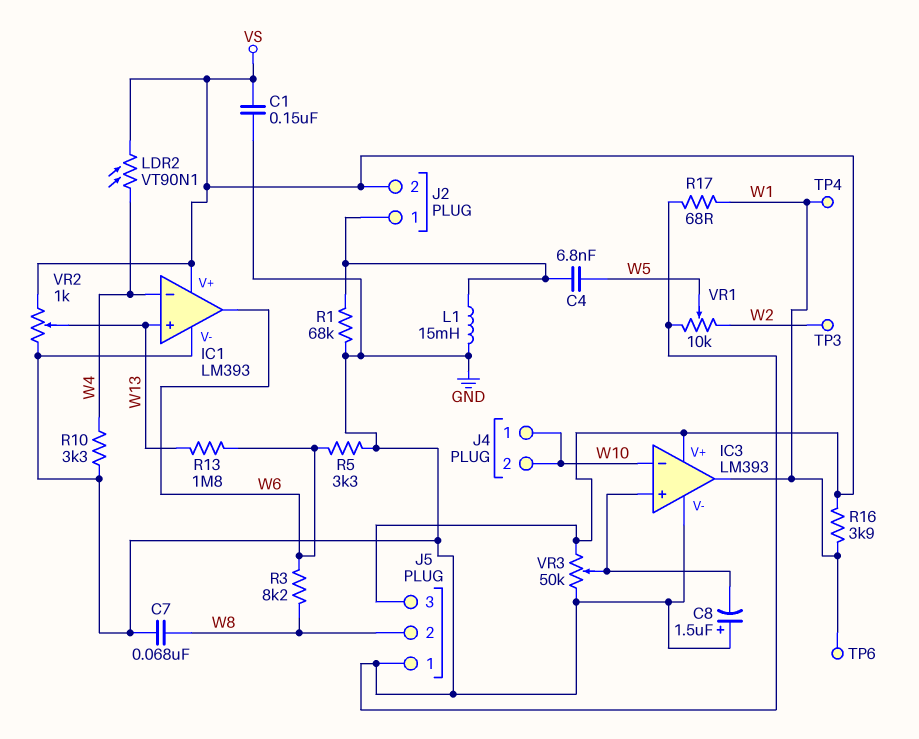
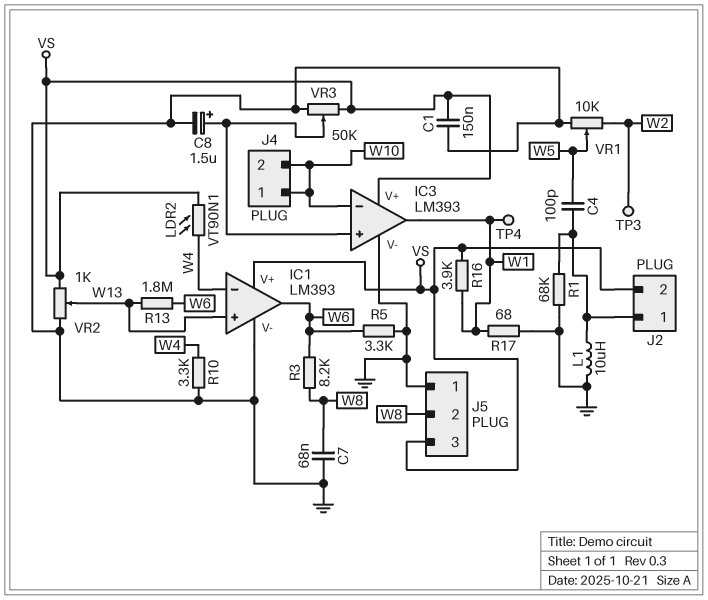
C4: 6.8nF (J2/1, W5) -> 100pF (J2/1, W5)
C8: 1.5uF (plus GND, minus IC3/in+) -> 1.5uF (plus IC3/in+, minus GND)
L1: 15mH (GND, J2/1) -> 10uH (GND, J2/1)
TP6: test point (W1) -> none

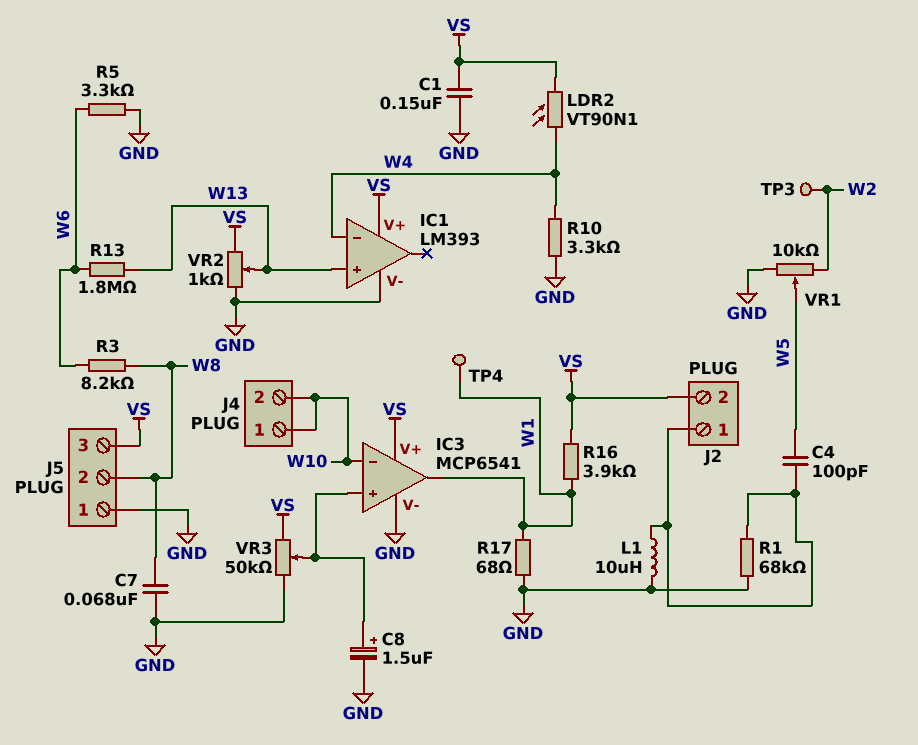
IC1 pin out: W6 -> none
IC3: LM393 -> MCP6541

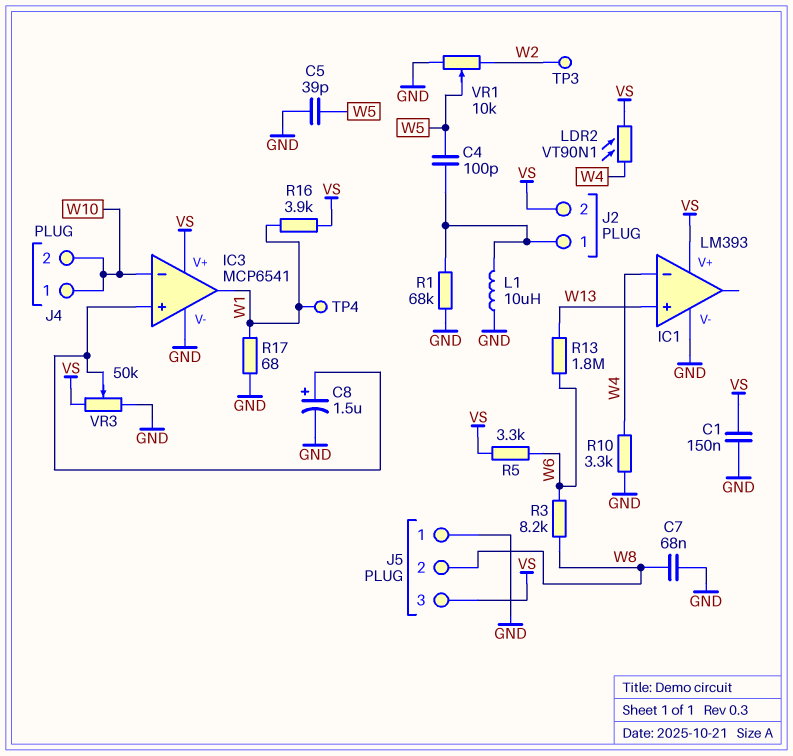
C5: none -> 39pF (GND, W5)
R5: 3.3k (GND, W6) -> 3.3k (VS, W6)
VR2: 1k (GND, VS, wiper W13) -> none

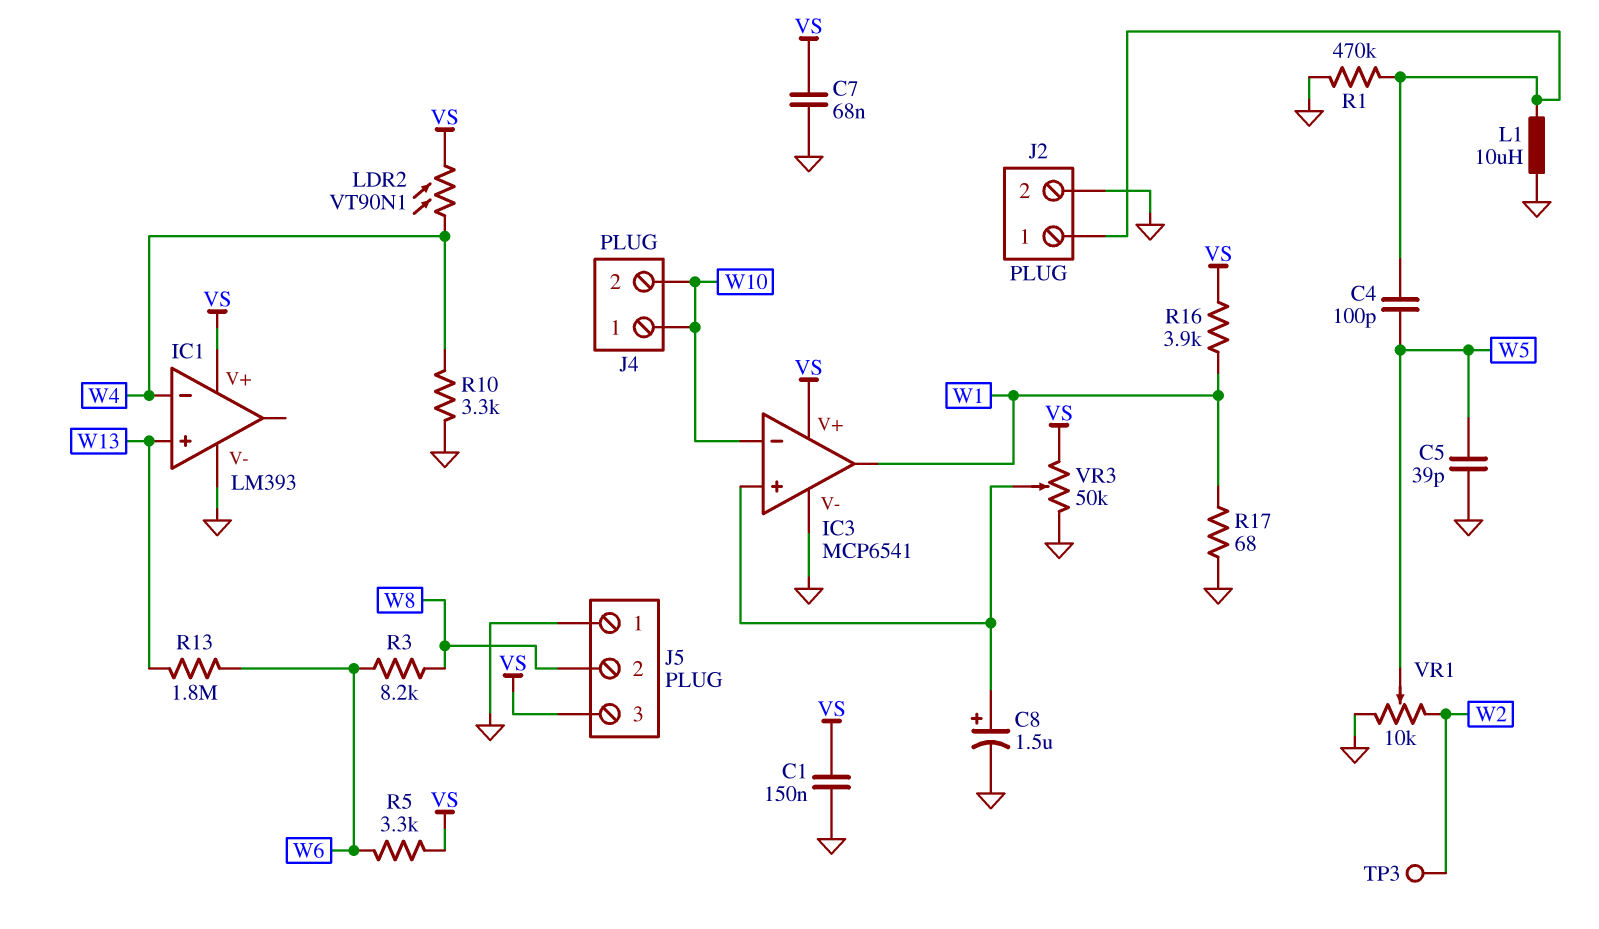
C7: 68nF (GND, W8) -> 68nF (GND, VS)
J2 pin 2: VS -> GND
R1: 68k (GND, J2/1) -> 470k (GND, J2/1)
TP4: test point (W1) -> none

